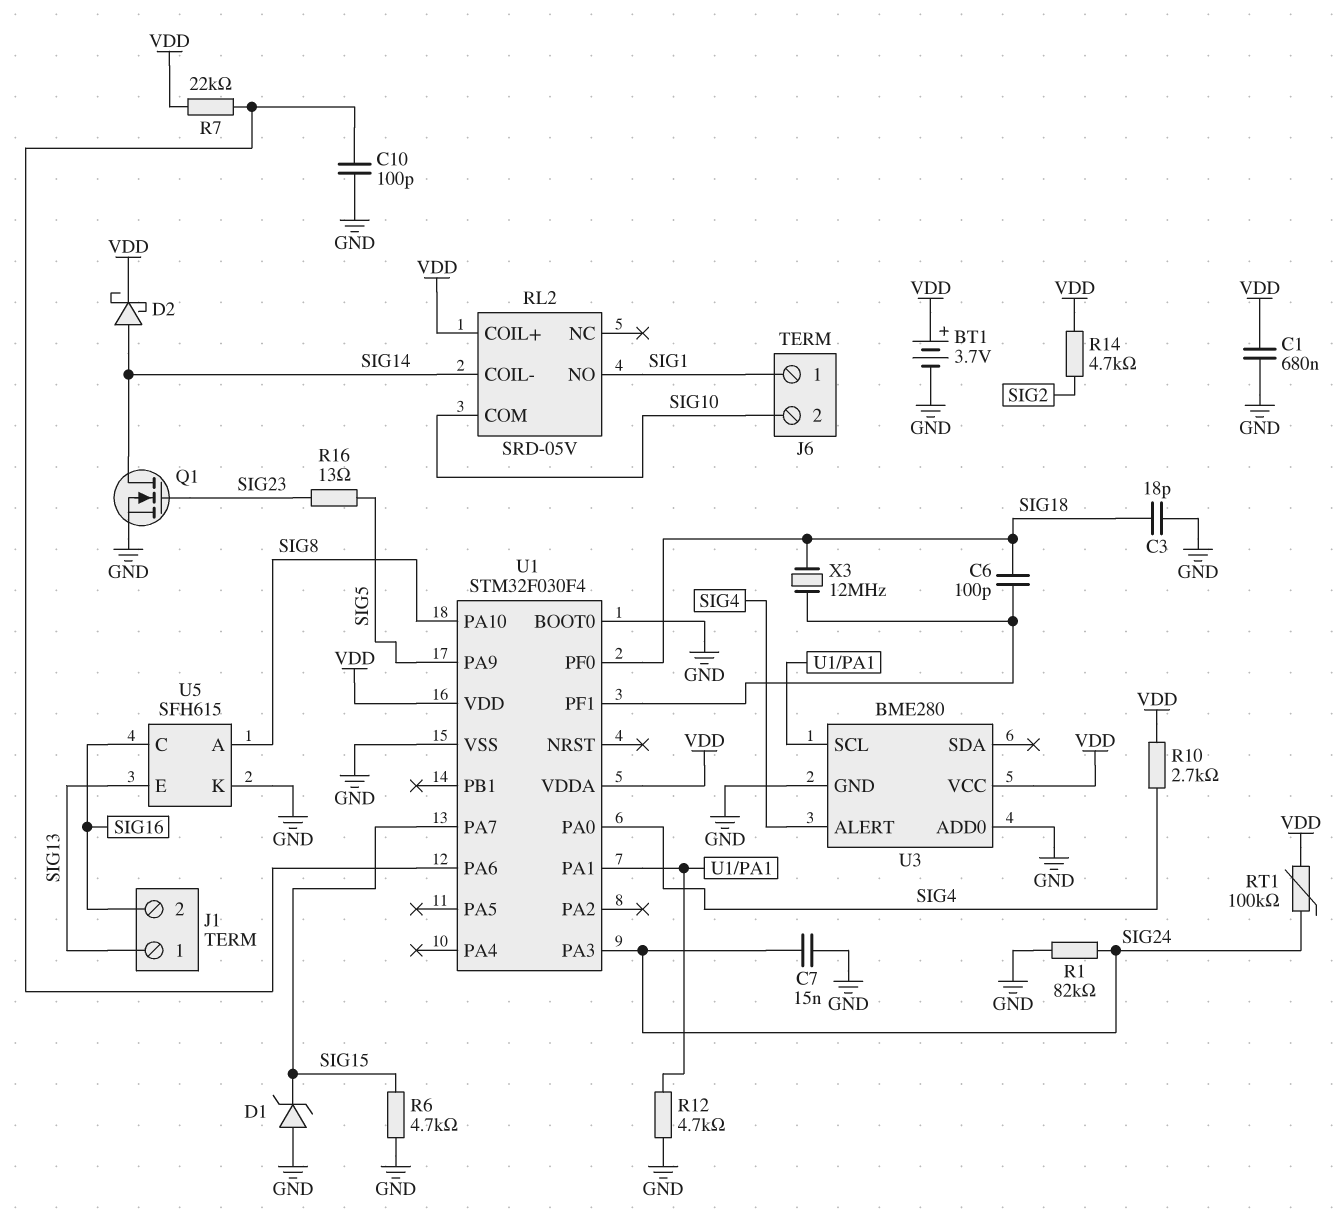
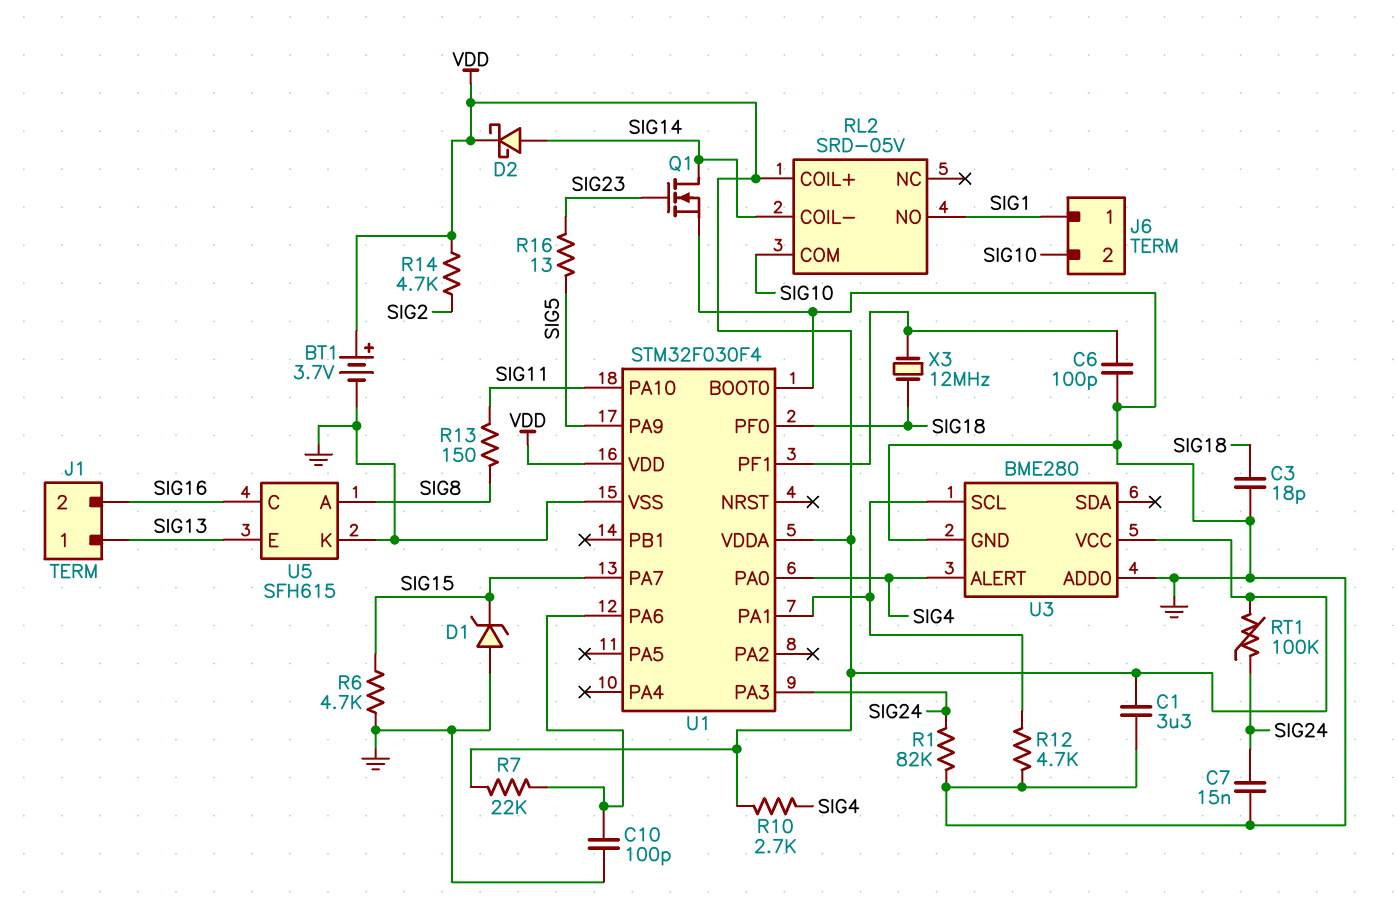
C1: 680nF (GND, VDD) -> 3.3uF (GND, VDD)
C6: 100pF (SIG18, U1/PF1) -> 100pF (GND, U1/PF1)
R13: none -> 150 (SIG8, SIG11)
U1 pin PA10: SIG8 -> SIG11

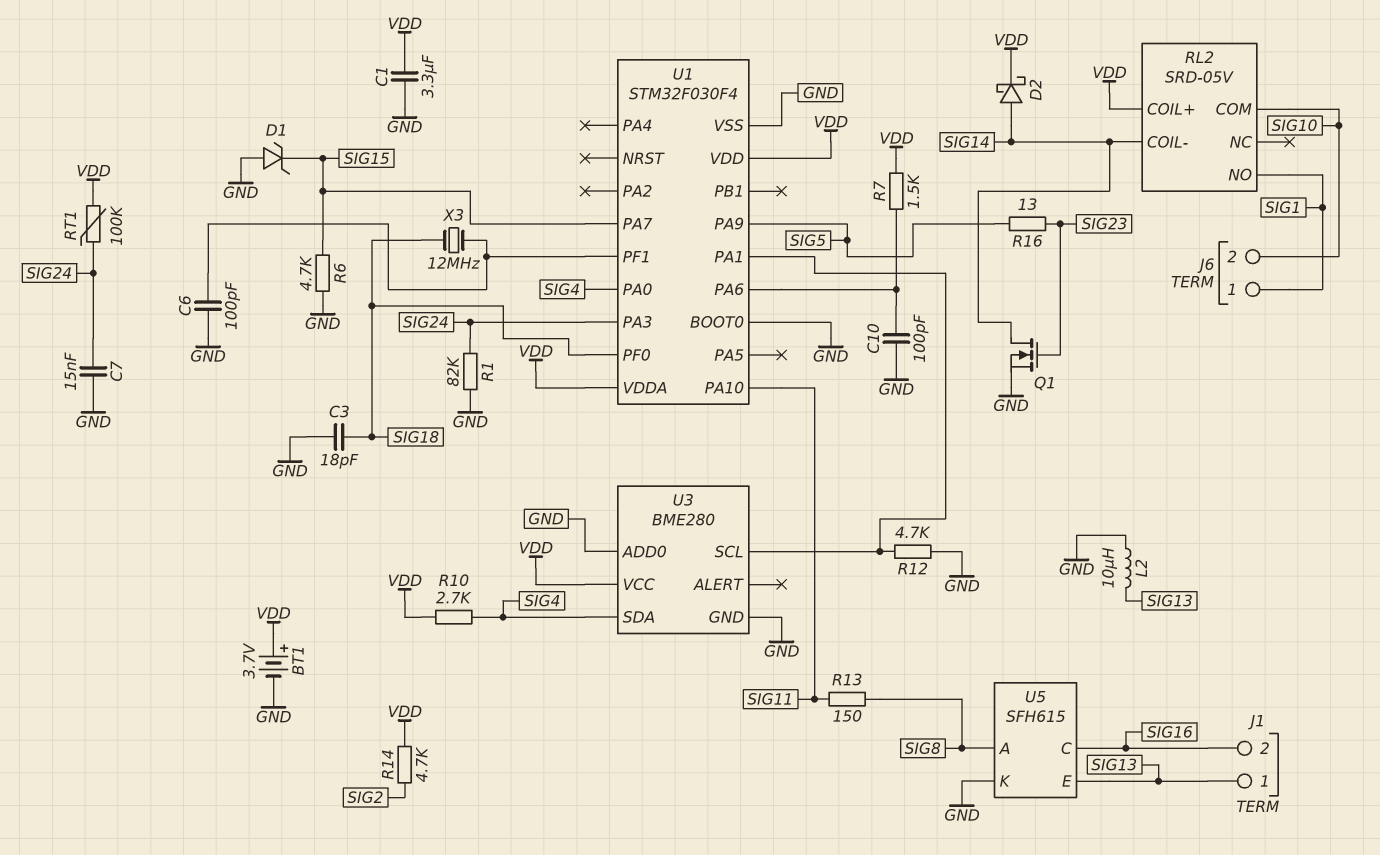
L2: none -> 10uH (GND, SIG13)
R7: 22k (U1/PA6, VDD) -> 1.5k (U1/PA6, VDD)
U3 pin ALERT: SIG4 -> none
U3 pin SDA: none -> SIG4

